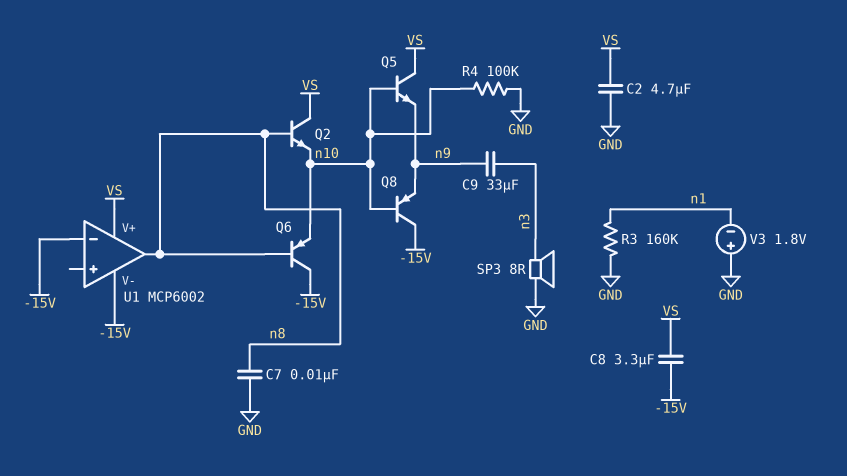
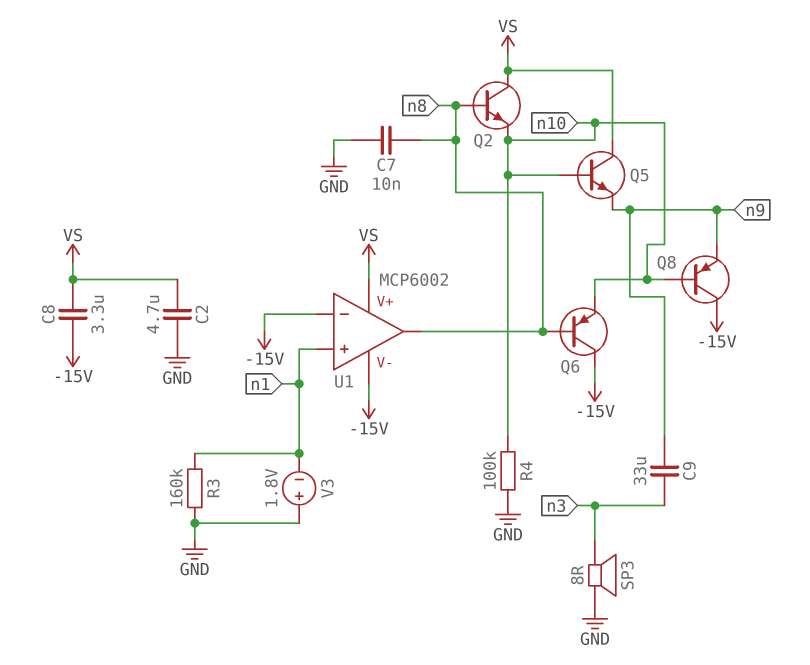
U1 pin in+: none -> n1

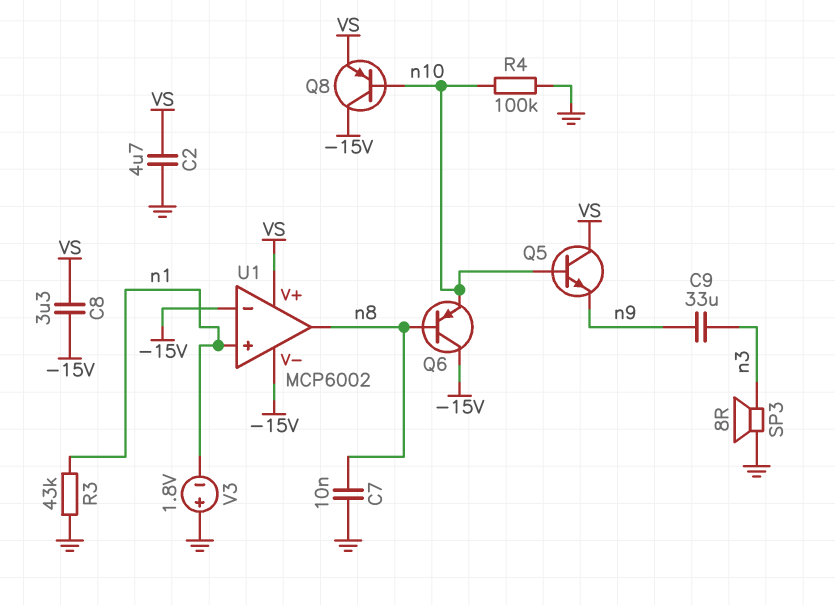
Q2: NPN (B n8, C VS, E n10) -> none
Q8: PNP (B n10, C -15V, E n9) -> PNP (B n10, C -15V, E VS)
R3: 160k (GND, n1) -> 43k (GND, n1)

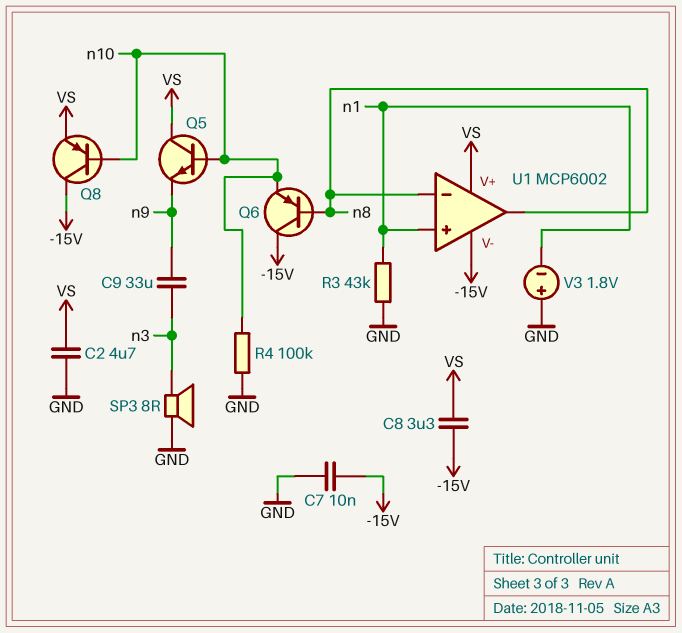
C7: 10nF (GND, n8) -> 10nF (-15V, GND)
U1 pin in-: -15V -> n8

